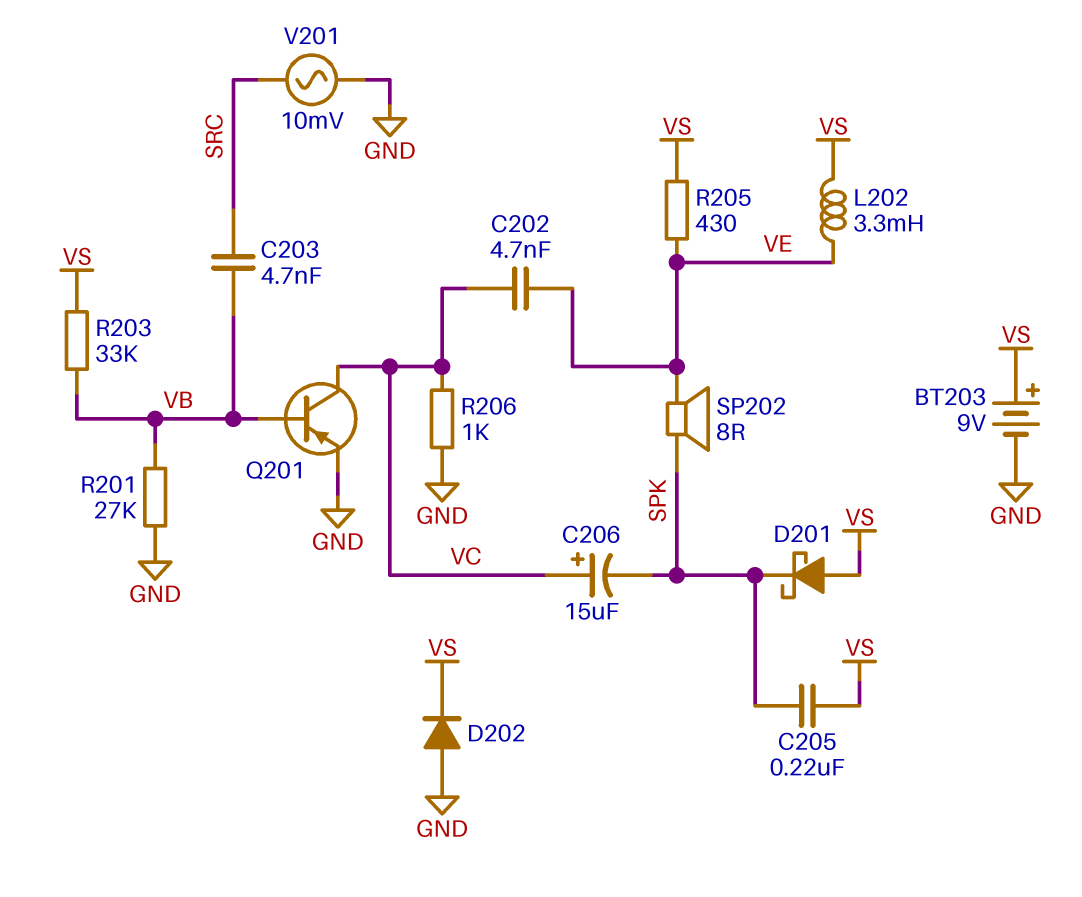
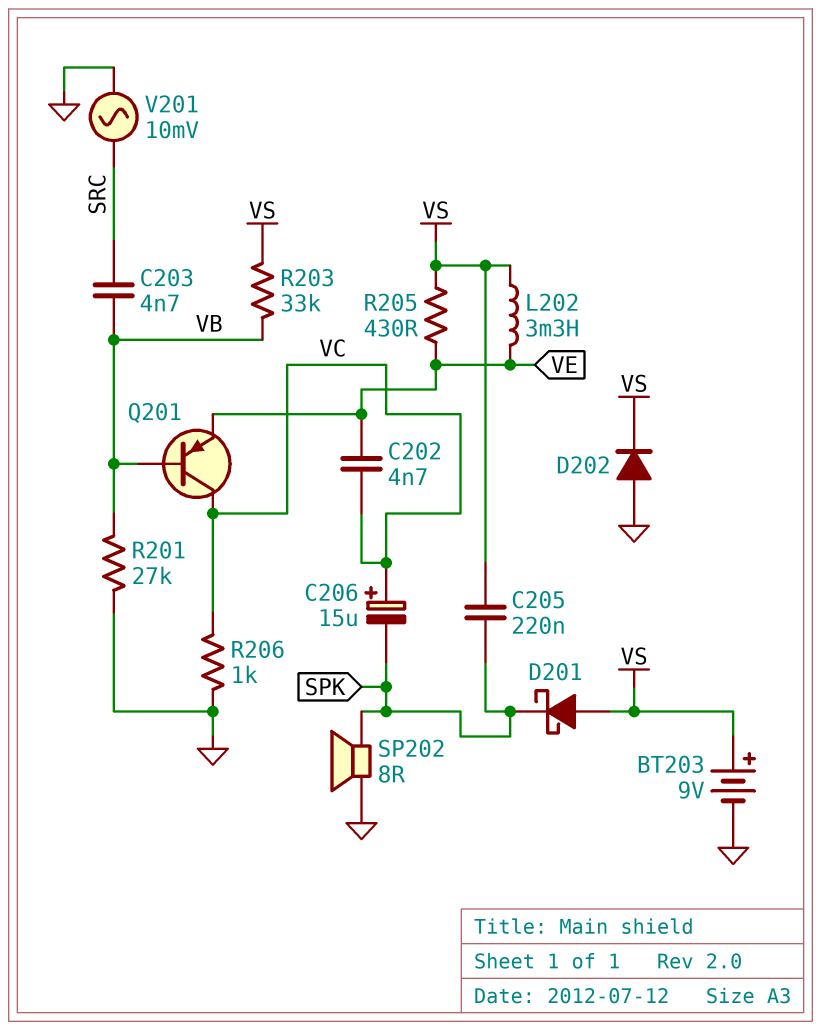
Q201: PNP (B VB, C VC, E GND) -> PNP (B VB, C VC, E VE)
SP202: speaker 8R (SPK, VE) -> speaker 8R (GND, SPK)

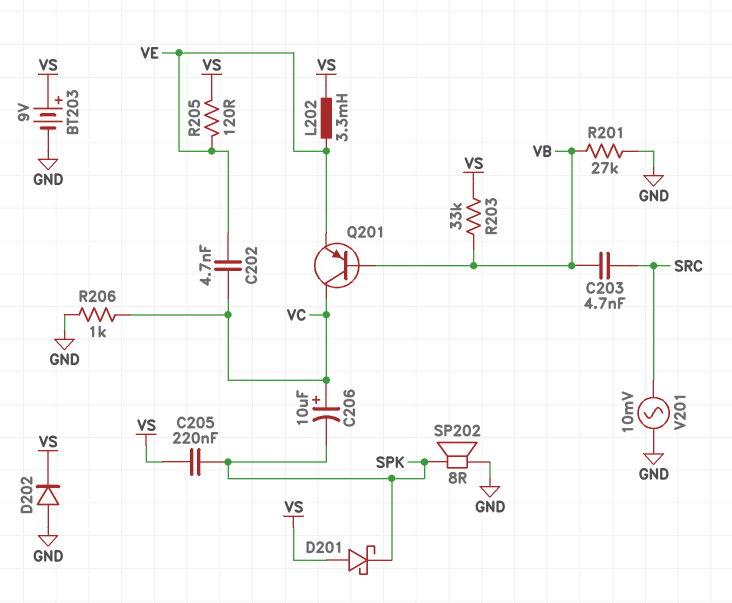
C206: 15uF (plus VC, minus SPK) -> 10uF (plus VC, minus SPK)
R205: 430 (VE, VS) -> 120 (VE, VS)

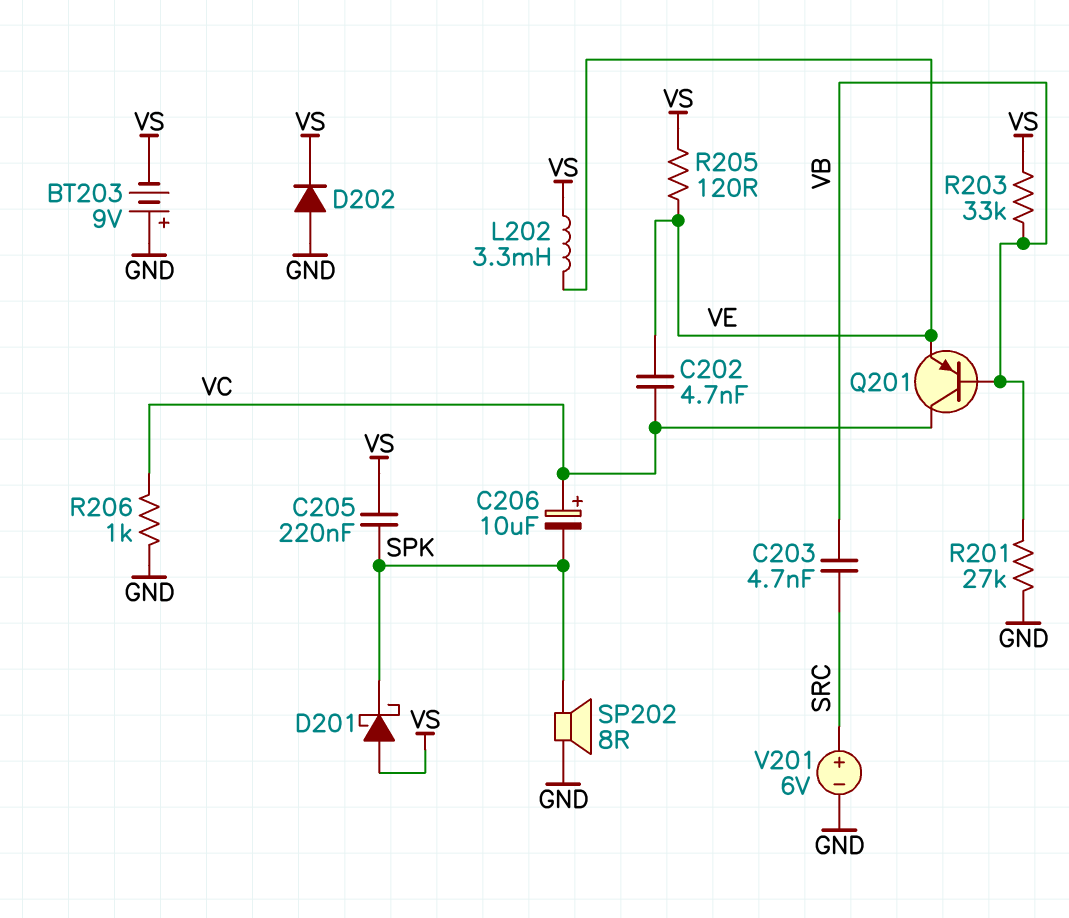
BT203: 9V (plus VS, minus GND) -> 9V (plus GND, minus VS)
V201: AC 10mV (GND, SRC) -> 6V (plus SRC, minus GND)

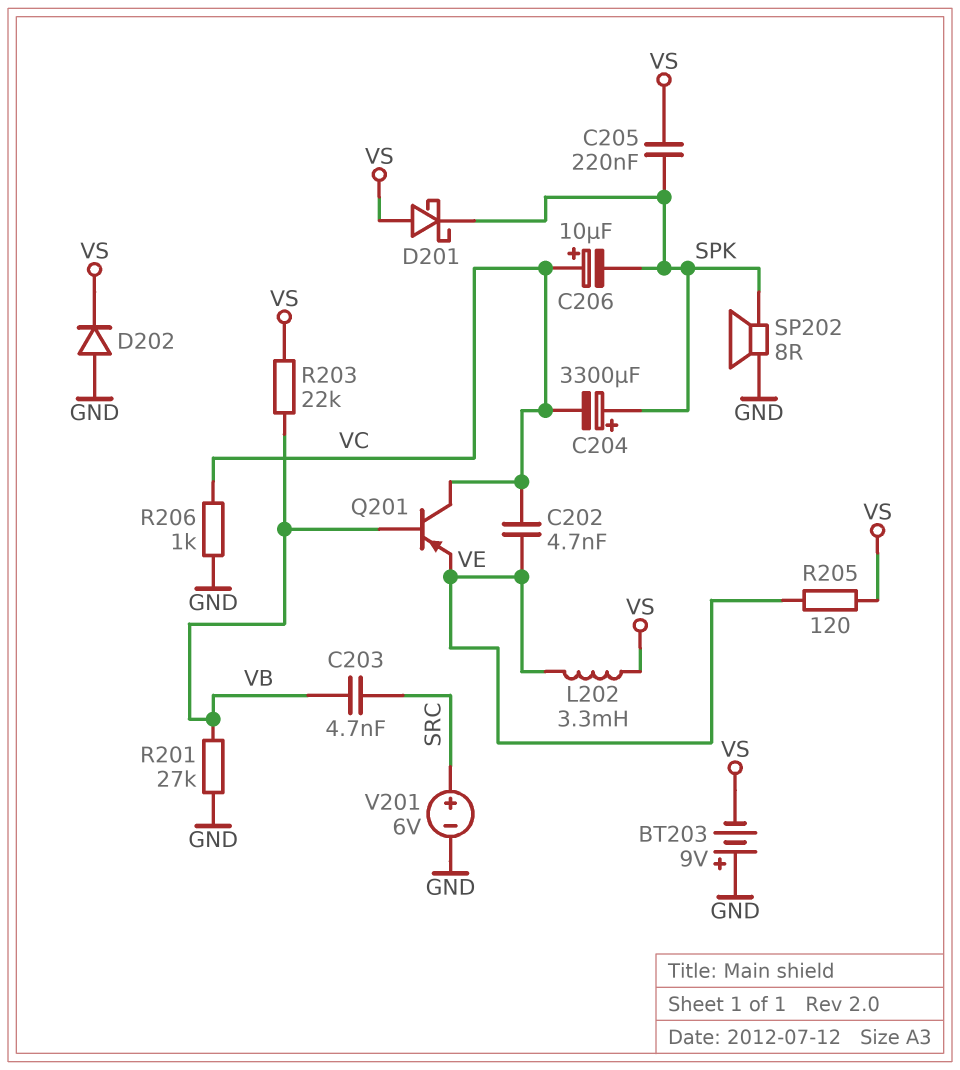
C204: none -> 3300uF (plus SPK, minus VC)
R203: 33k (VB, VS) -> 22k (VB, VS)

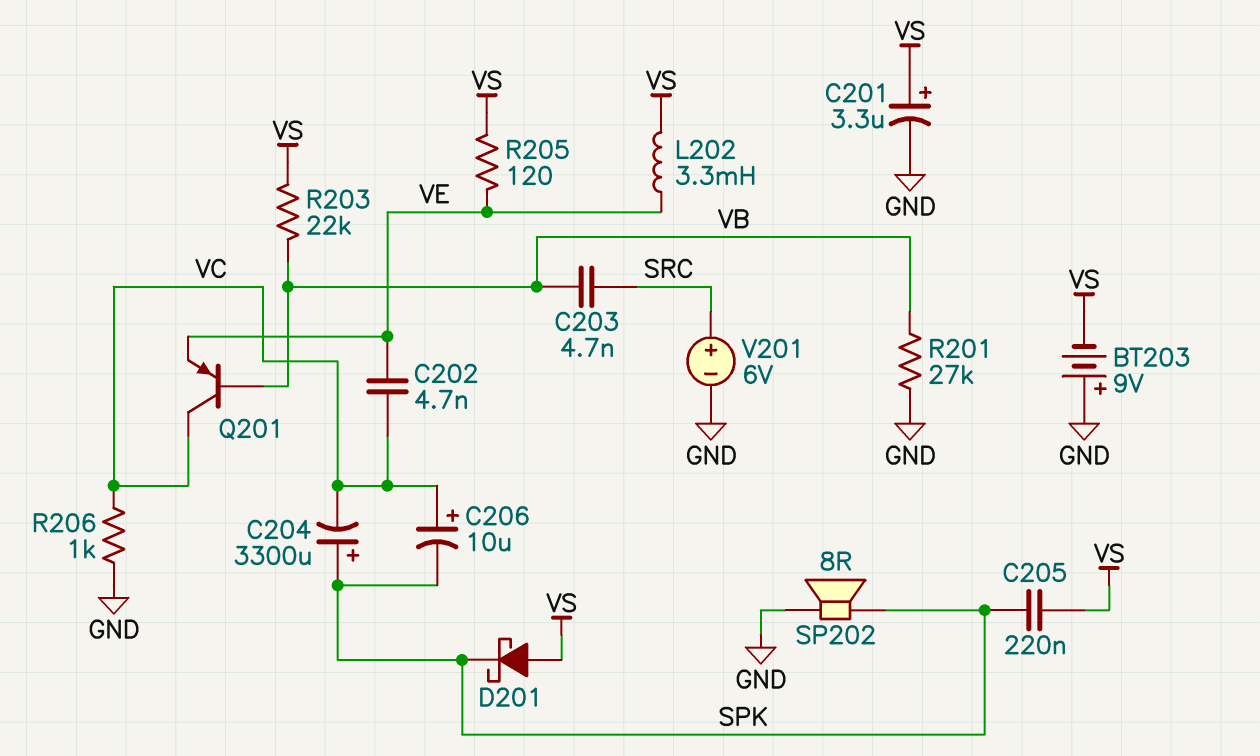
C201: none -> 3.3uF (plus VS, minus GND)
D202: diode (A GND, K VS) -> none

